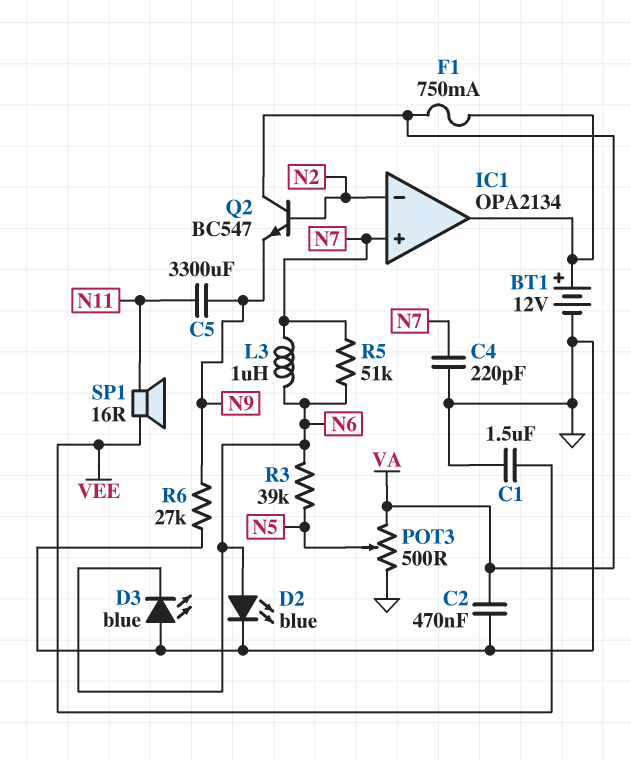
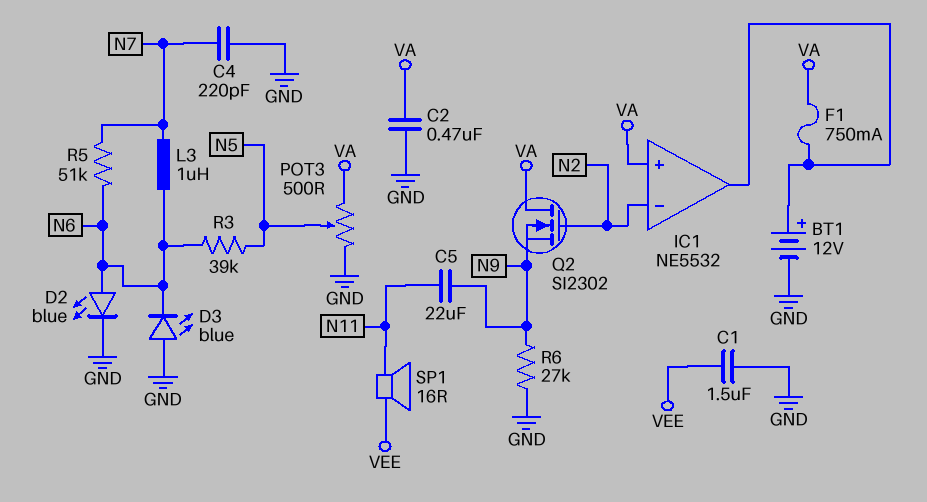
C5: 3300uF (N9, N11) -> 22uF (N9, N11)
IC1: OPA2134 -> NE5532
IC1 pin in+: N7 -> VA
Q2: NPN BC547 (B N2, C VA, E N9) -> NMOS SI2302 (G N2, D VA, S N9)

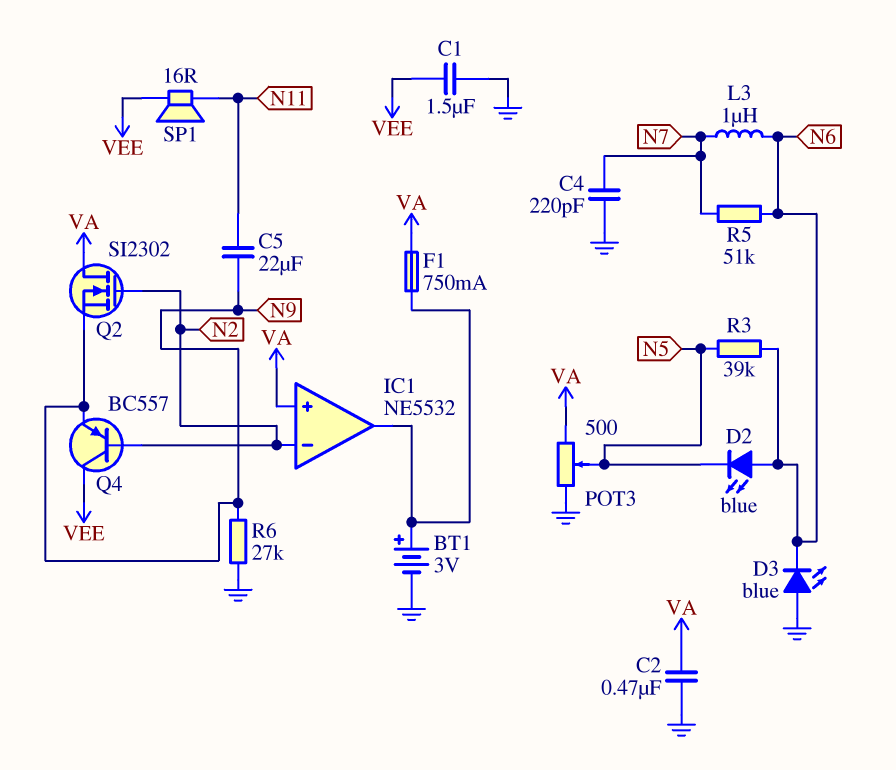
BT1: 12V (plus IC1/out, minus GND) -> 3V (plus IC1/out, minus GND)
D2: LED blue (A N6, K GND) -> LED blue (A N6, K N5)
Q4: none -> PNP BC557 (B N2, C VEE, E N9)

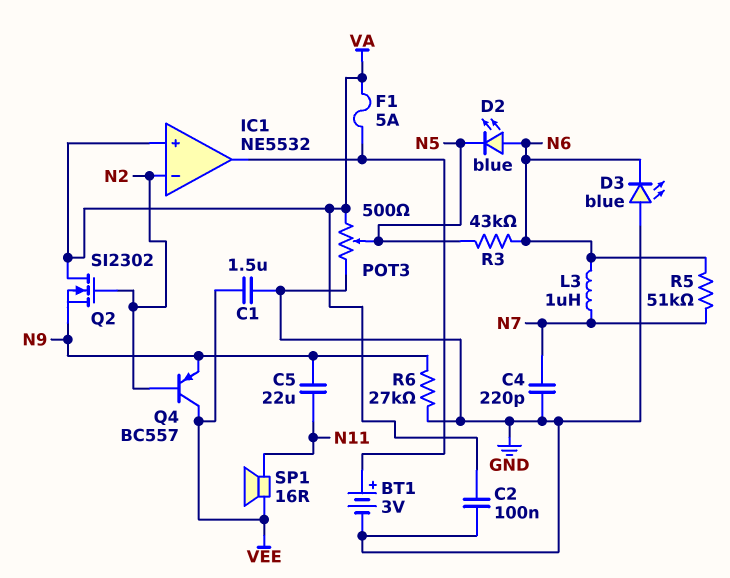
C2: 470nF (GND, VA) -> 100nF (GND, VA)
F1: 750mA (IC1/out, VA) -> 5A (IC1/out, VA)
R3: 39k (N5, N6) -> 43k (N5, N6)

